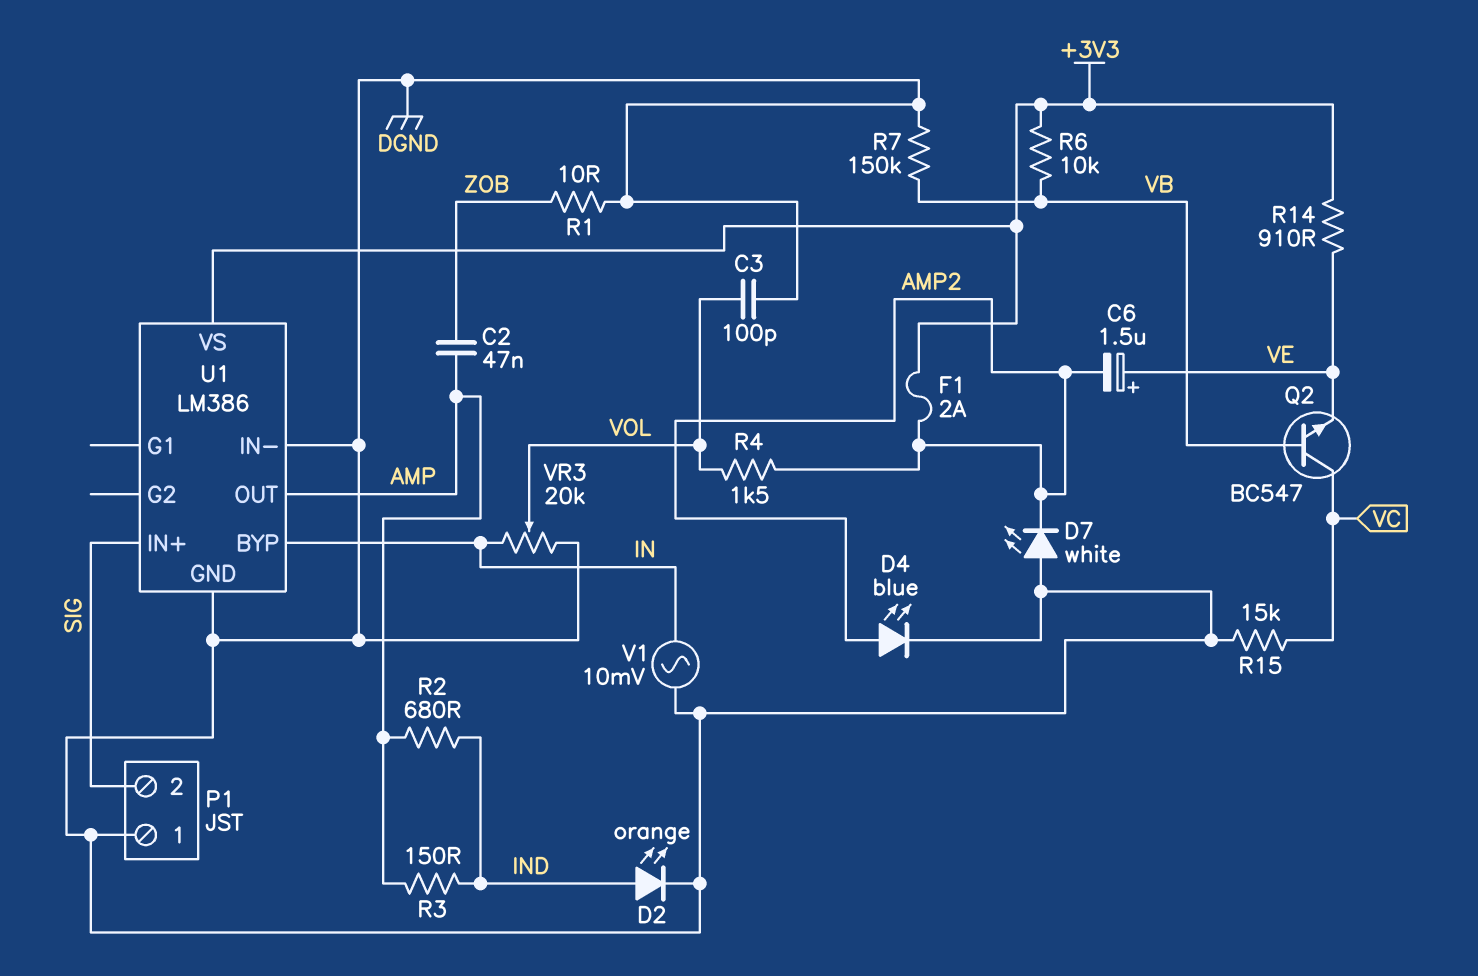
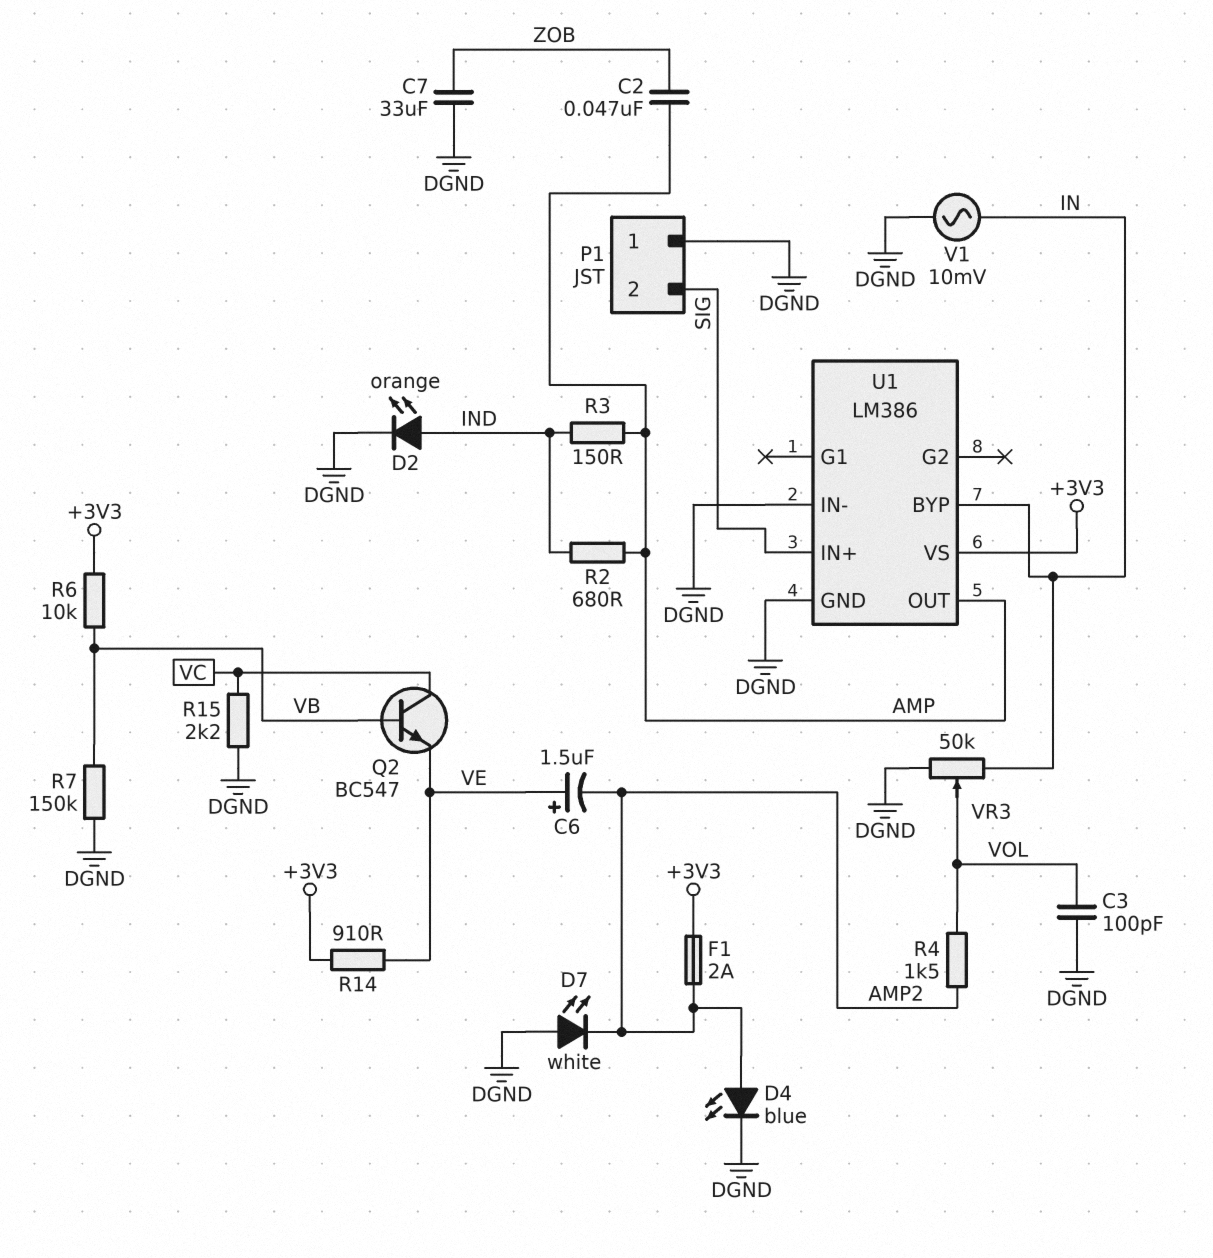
C7: none -> 33uF (DGND, ZOB)
R1: 10 (DGND, ZOB) -> none
R15: 15k (DGND, VC) -> 2.2k (DGND, VC)
VR3: 20k (DGND, IN, wiper VOL) -> 50k (DGND, IN, wiper VOL)

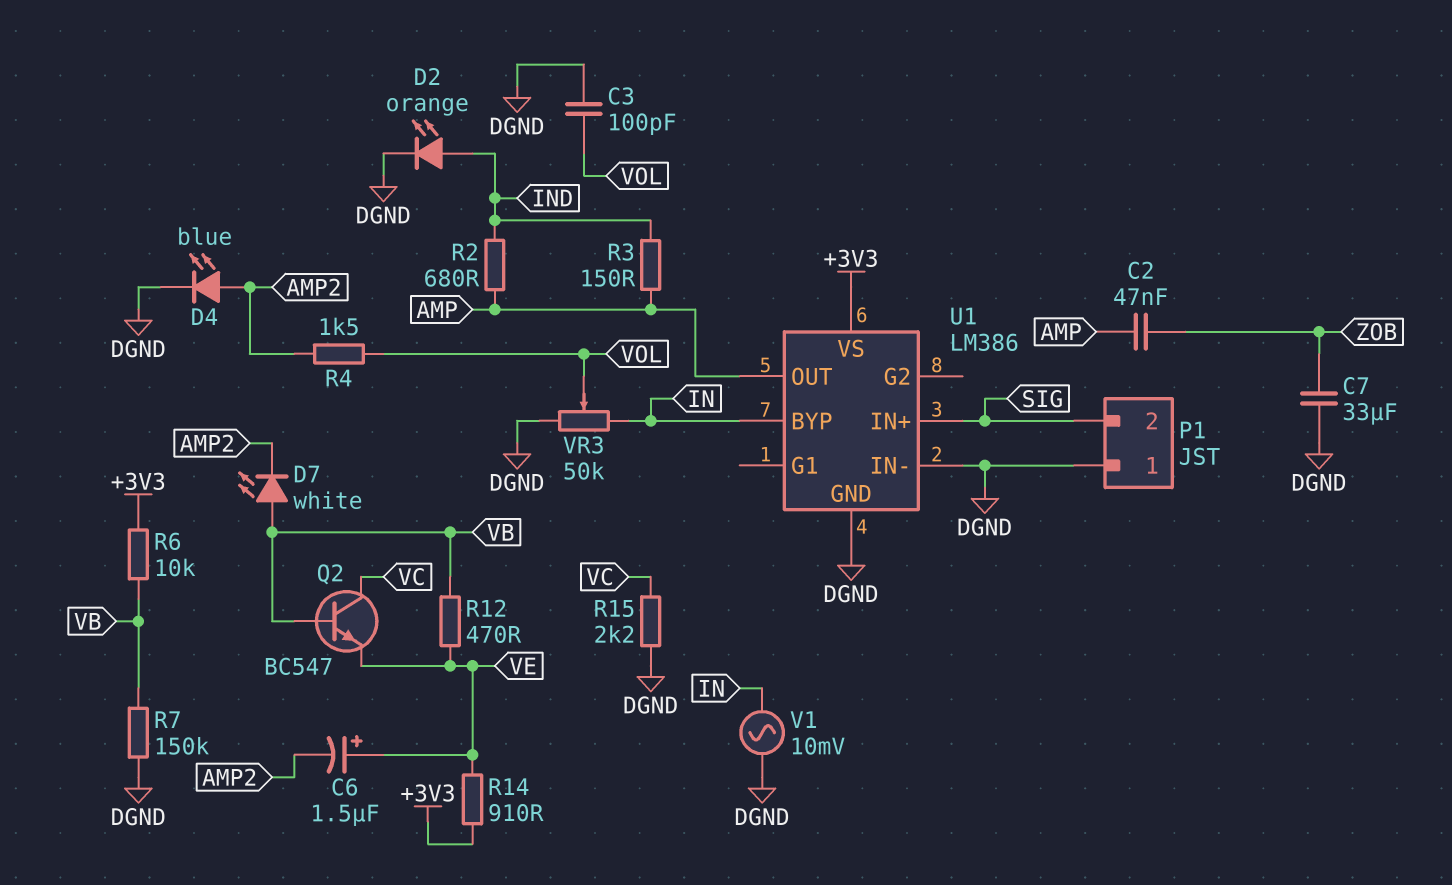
D7: LED white (A DGND, K AMP2) -> LED white (A VB, K AMP2)
F1: 2A (+3V3, AMP2) -> none
R12: none -> 470 (VB, VE)

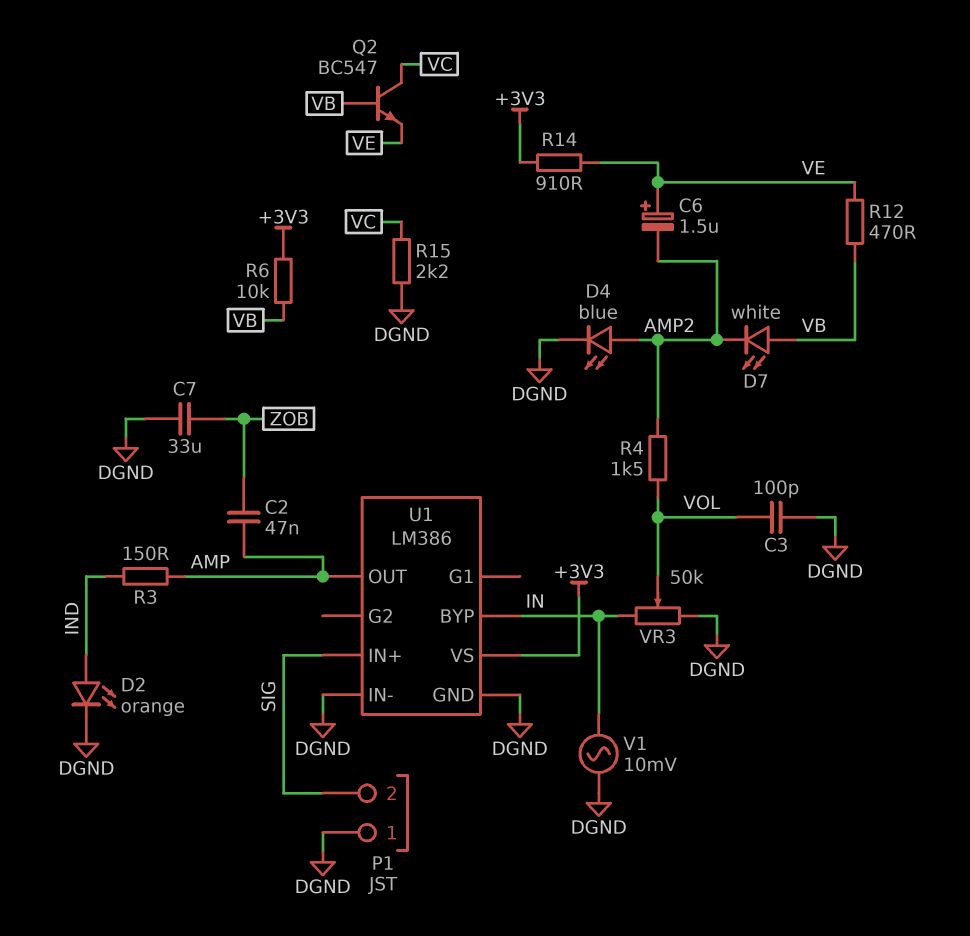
R2: 680 (AMP, IND) -> none
R7: 150k (DGND, VB) -> none

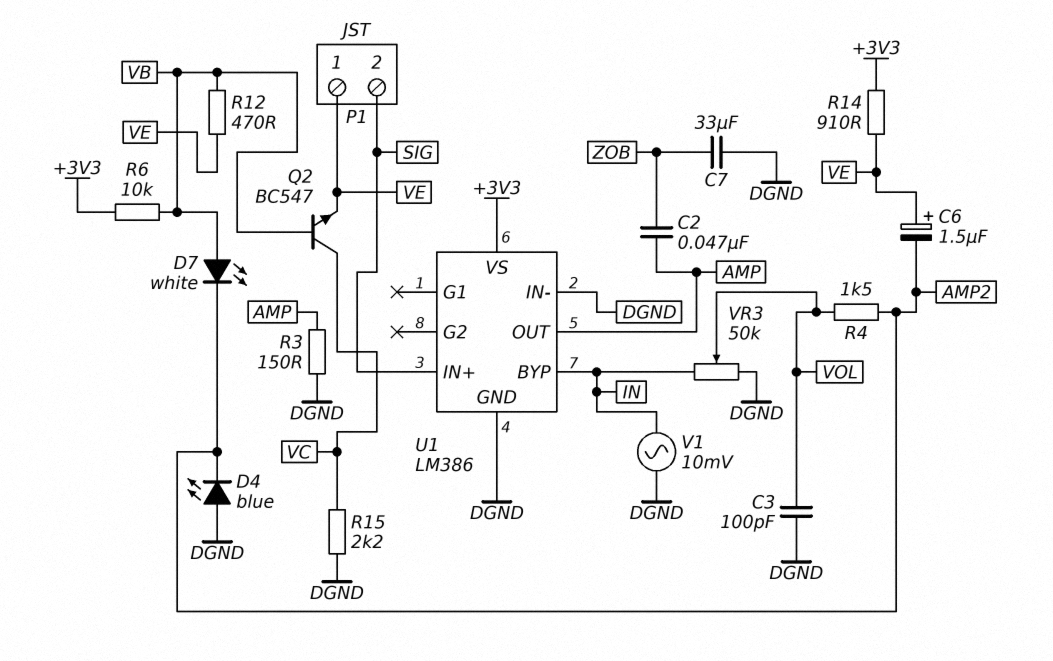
D2: LED orange (A IND, K DGND) -> none
D4: LED blue (A AMP2, K DGND) -> LED blue (A DGND, K AMP2)
P1 pin 1: DGND -> VE
R3: 150 (AMP, IND) -> 150 (AMP, DGND)

